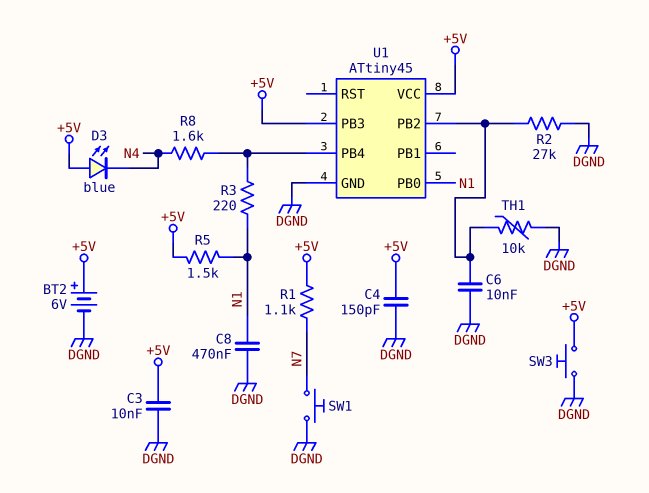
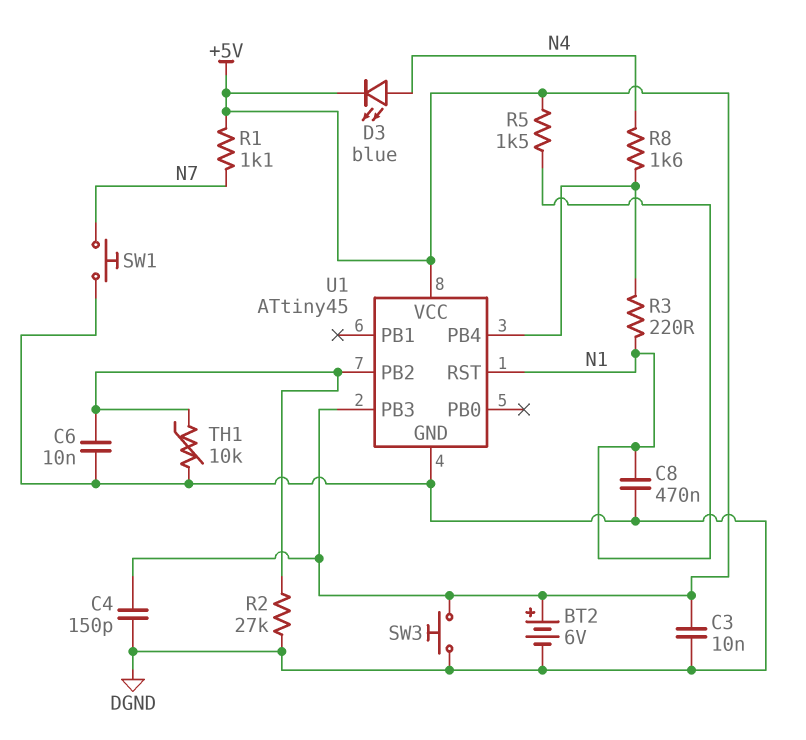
D3: LED blue (A +5V, K N4) -> LED blue (A N4, K +5V)
U1 pin PB0: N1 -> none
U1 pin RST: none -> N1

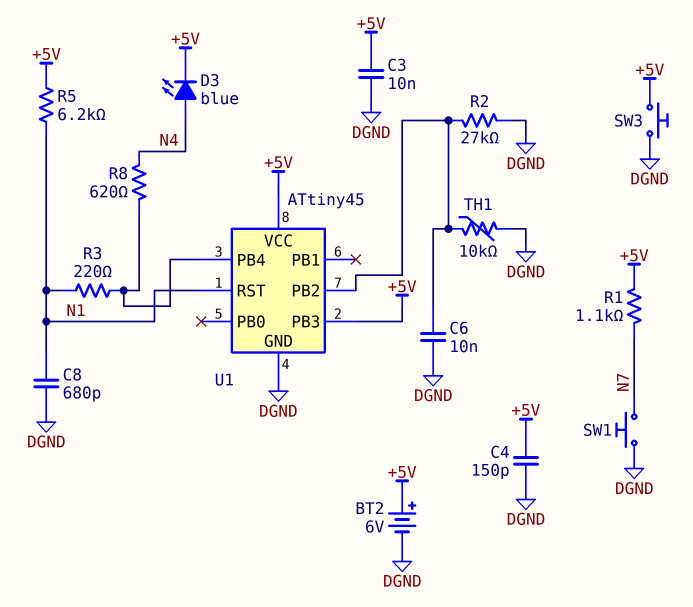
C8: 470nF (DGND, N1) -> 680pF (DGND, N1)
R5: 1.5k (+5V, N1) -> 6.2k (+5V, N1)
R8: 1.6k (N4, U1/PB4) -> 620 (N4, U1/PB4)

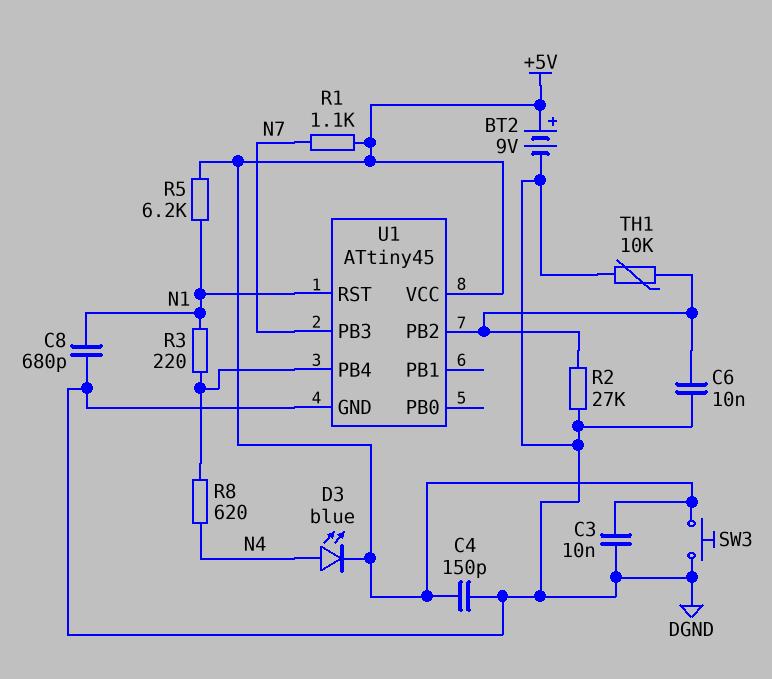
BT2: 6V (plus +5V, minus DGND) -> 9V (plus +5V, minus DGND)
SW1: button (DGND, N7) -> none
U1 pin PB3: +5V -> N7

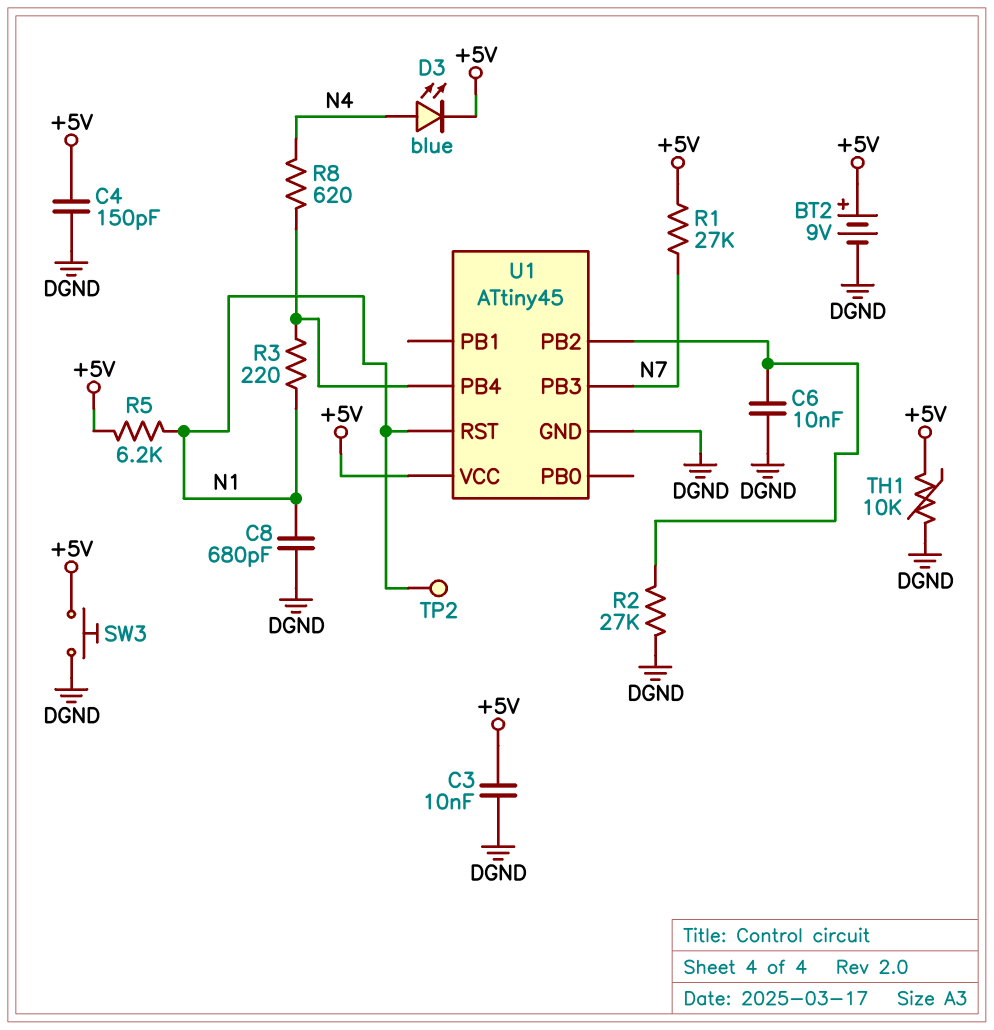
R1: 1.1k (+5V, N7) -> 27k (+5V, N7)
TH1: 10k (DGND, U1/PB2) -> 10k (+5V, DGND)
TP2: none -> test point (N1)

